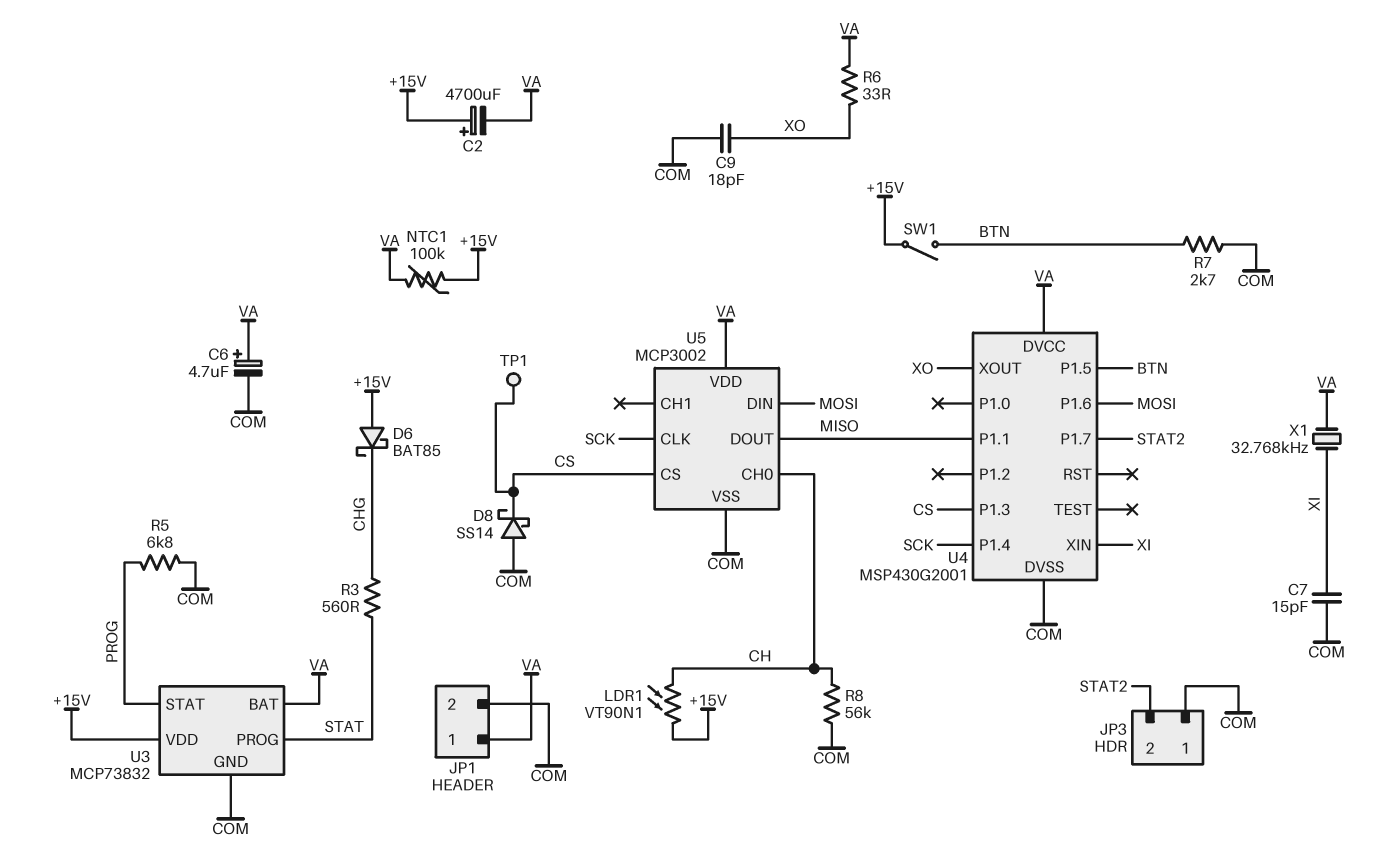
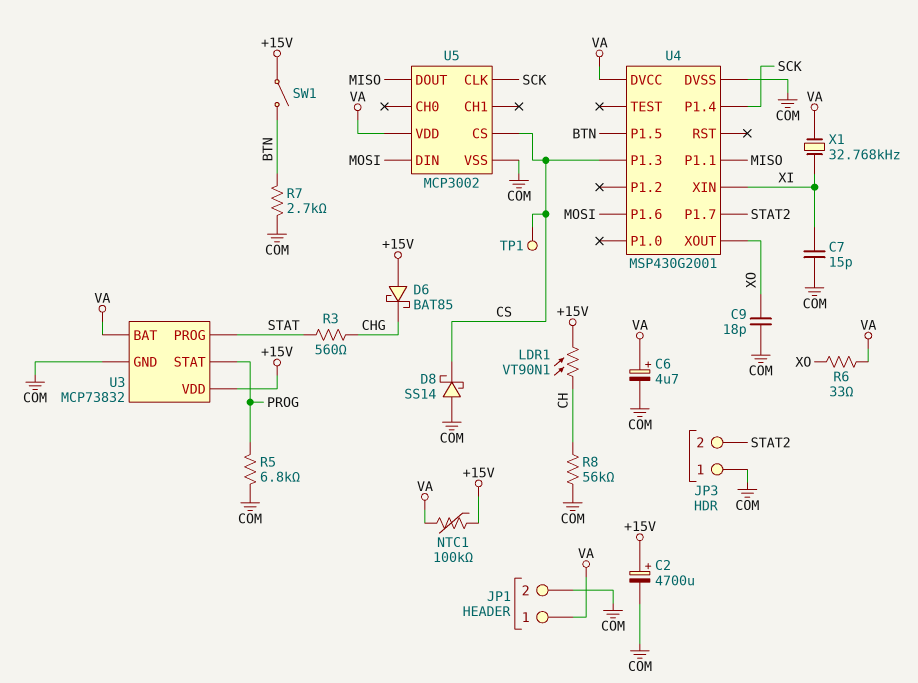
C2: 4700uF (plus +15V, minus VA) -> 4700uF (plus +15V, minus COM)
U5 pin CH0: CH -> none

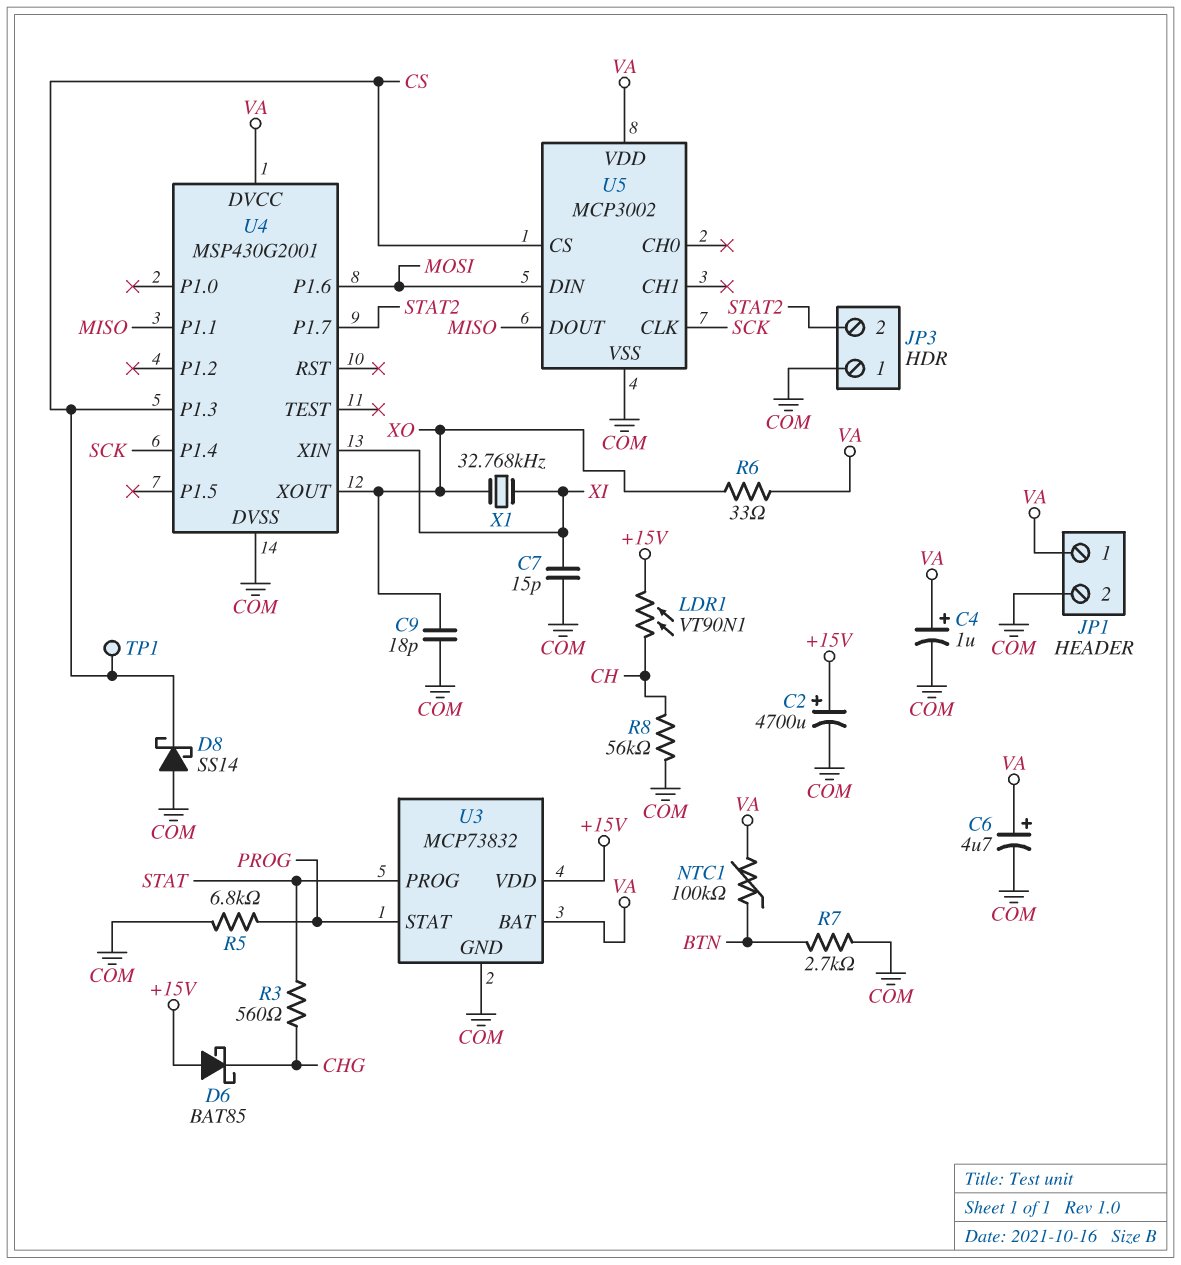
C4: none -> 1uF (plus VA, minus COM)
NTC1: 100k (+15V, VA) -> 100k (BTN, VA)
SW1: switch (+15V, BTN) -> none
U4 pin P1.5: BTN -> none
X1: 32.768kHz (VA, XI) -> 32.768kHz (XI, XO)

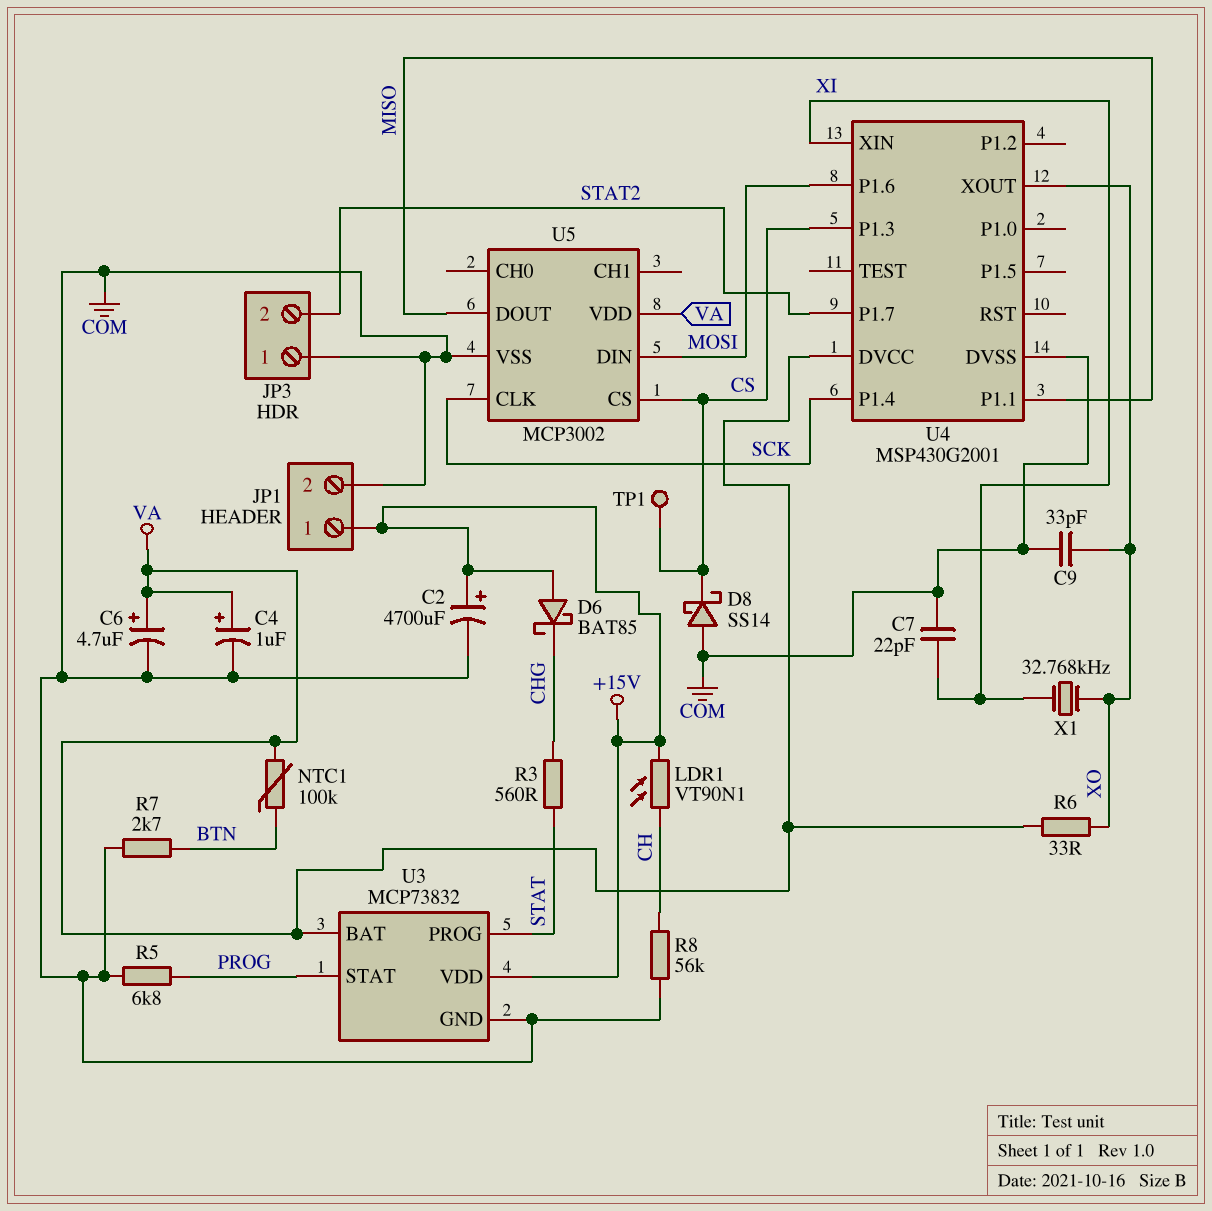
C7: 15pF (COM, XI) -> 22pF (COM, XI)
C9: 18pF (COM, XO) -> 33pF (COM, XO)
JP1 pin 1: VA -> +15V

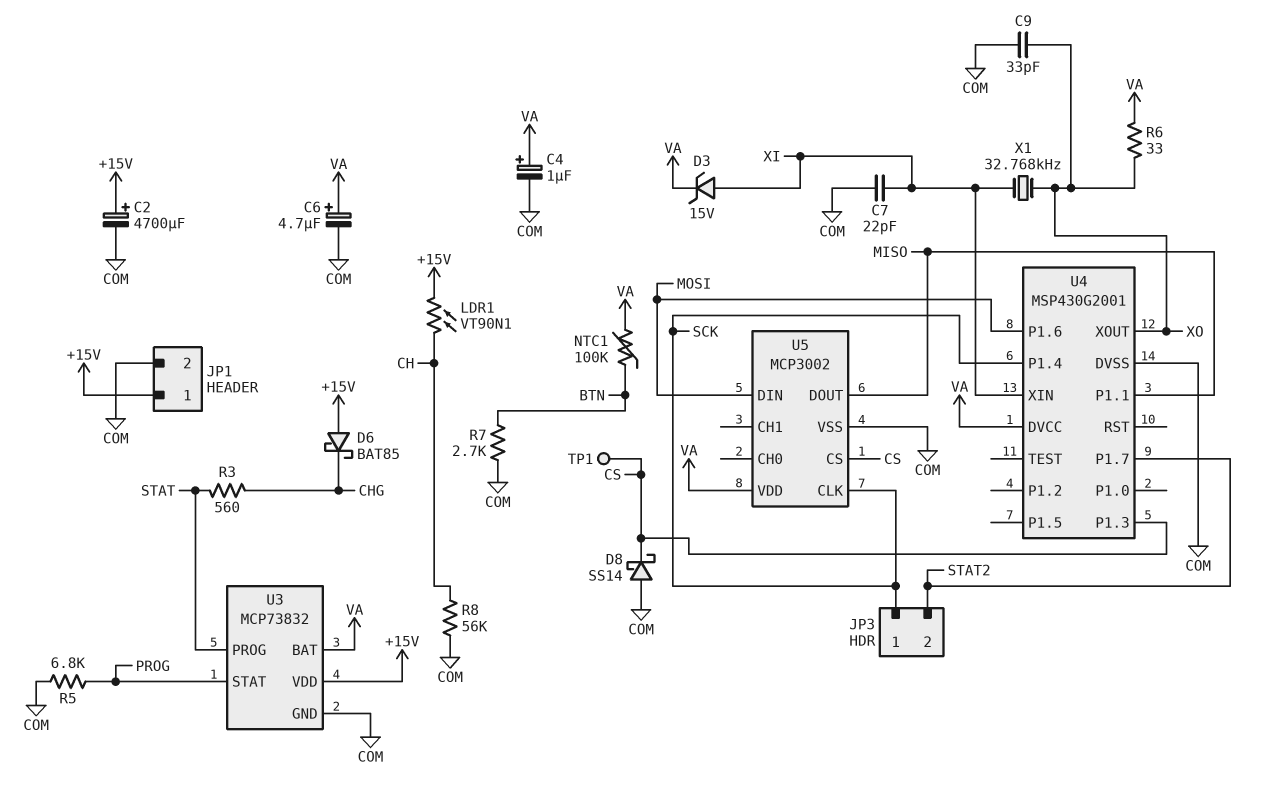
D3: none -> zener 15V (A XI, K VA)
JP3 pin 1: COM -> SCK

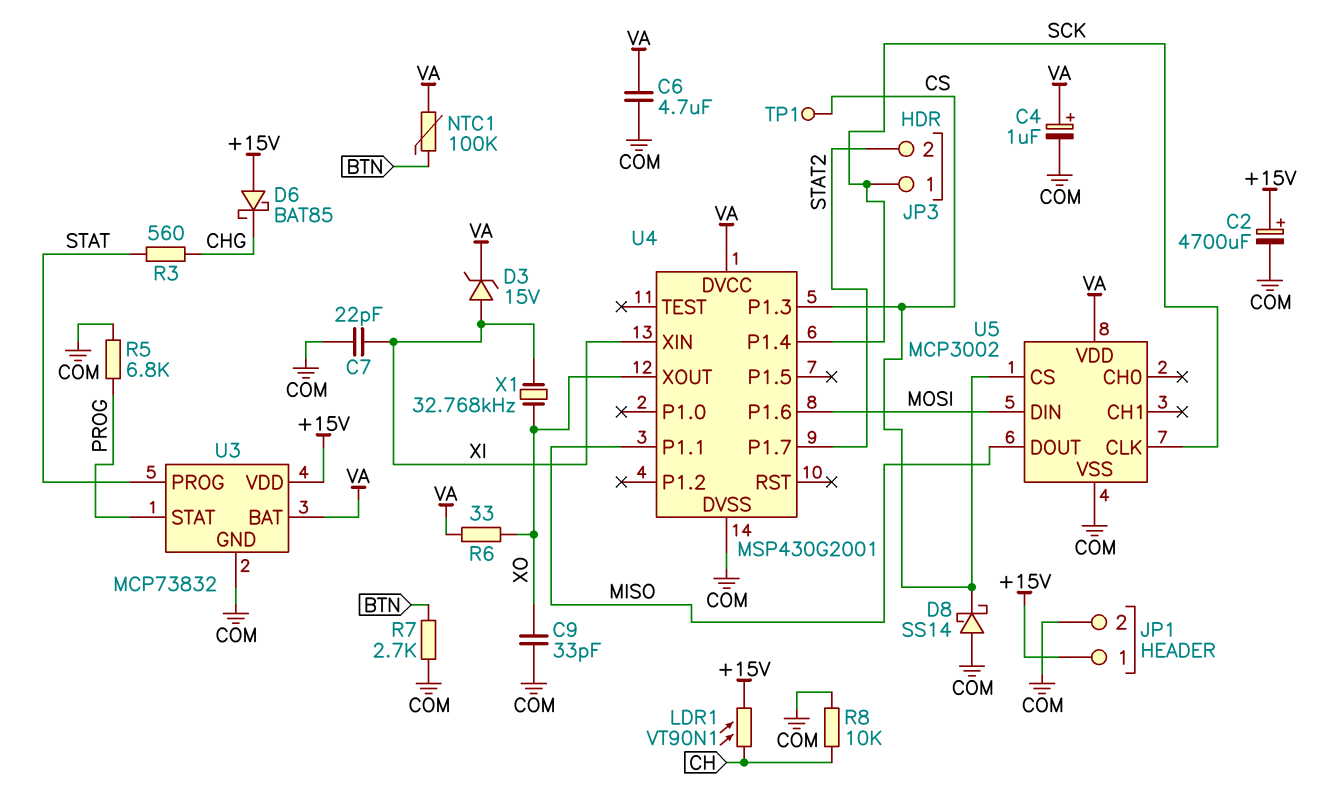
C6: 4.7uF (plus VA, minus COM) -> 4.7uF (COM, VA)
R8: 56k (CH, COM) -> 10k (CH, COM)

